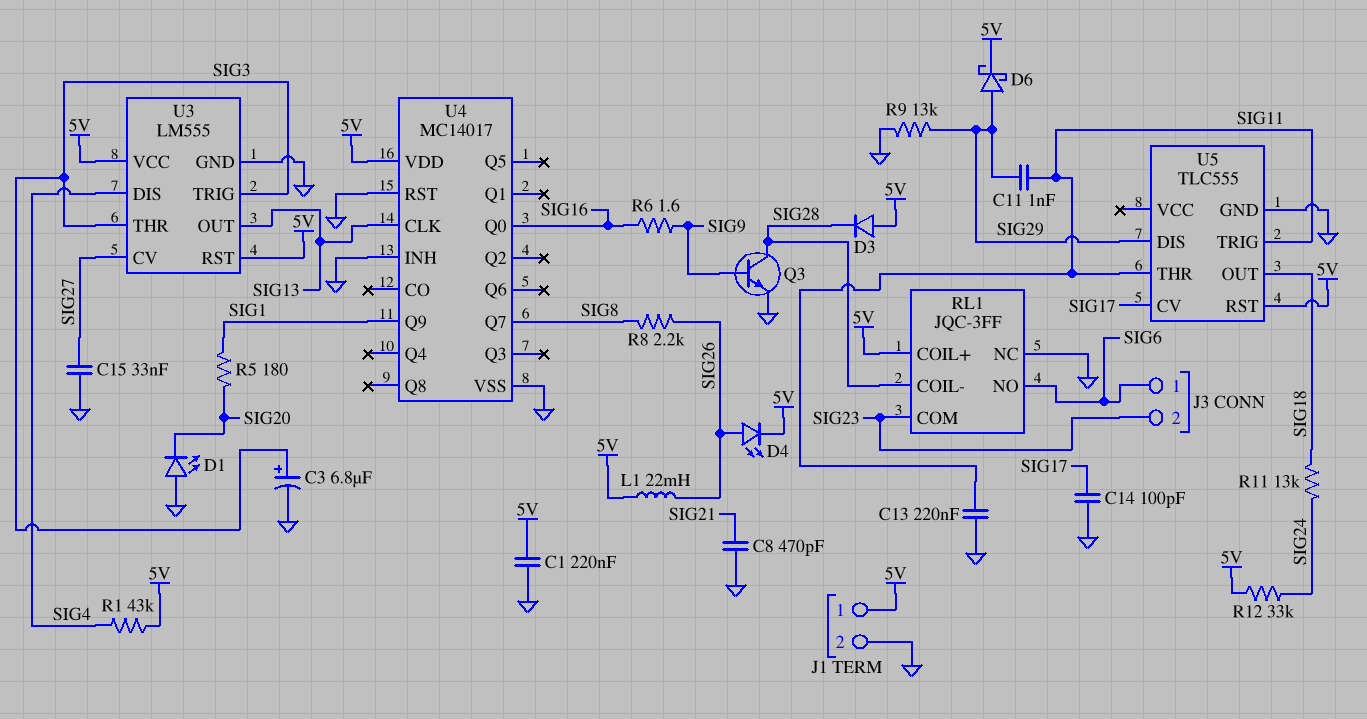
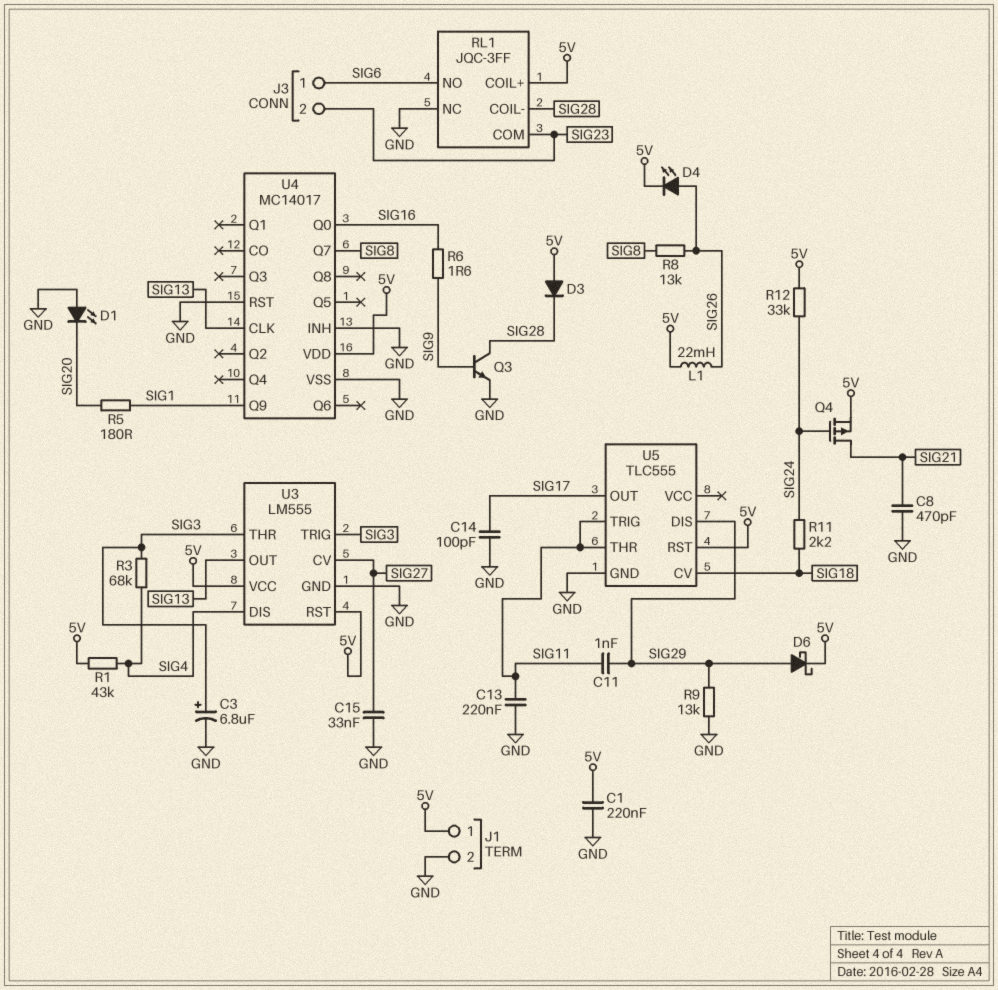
Q4: none -> PMOS (G SIG24, D SIG21, S 5V)
R3: none -> 68k (SIG3, SIG4)
R8: 2.2k (SIG8, SIG26) -> 13k (SIG8, SIG26)
R11: 13k (SIG18, SIG24) -> 2.2k (SIG18, SIG24)
U5 pin CV: SIG17 -> SIG18
U5 pin OUT: SIG18 -> SIG17

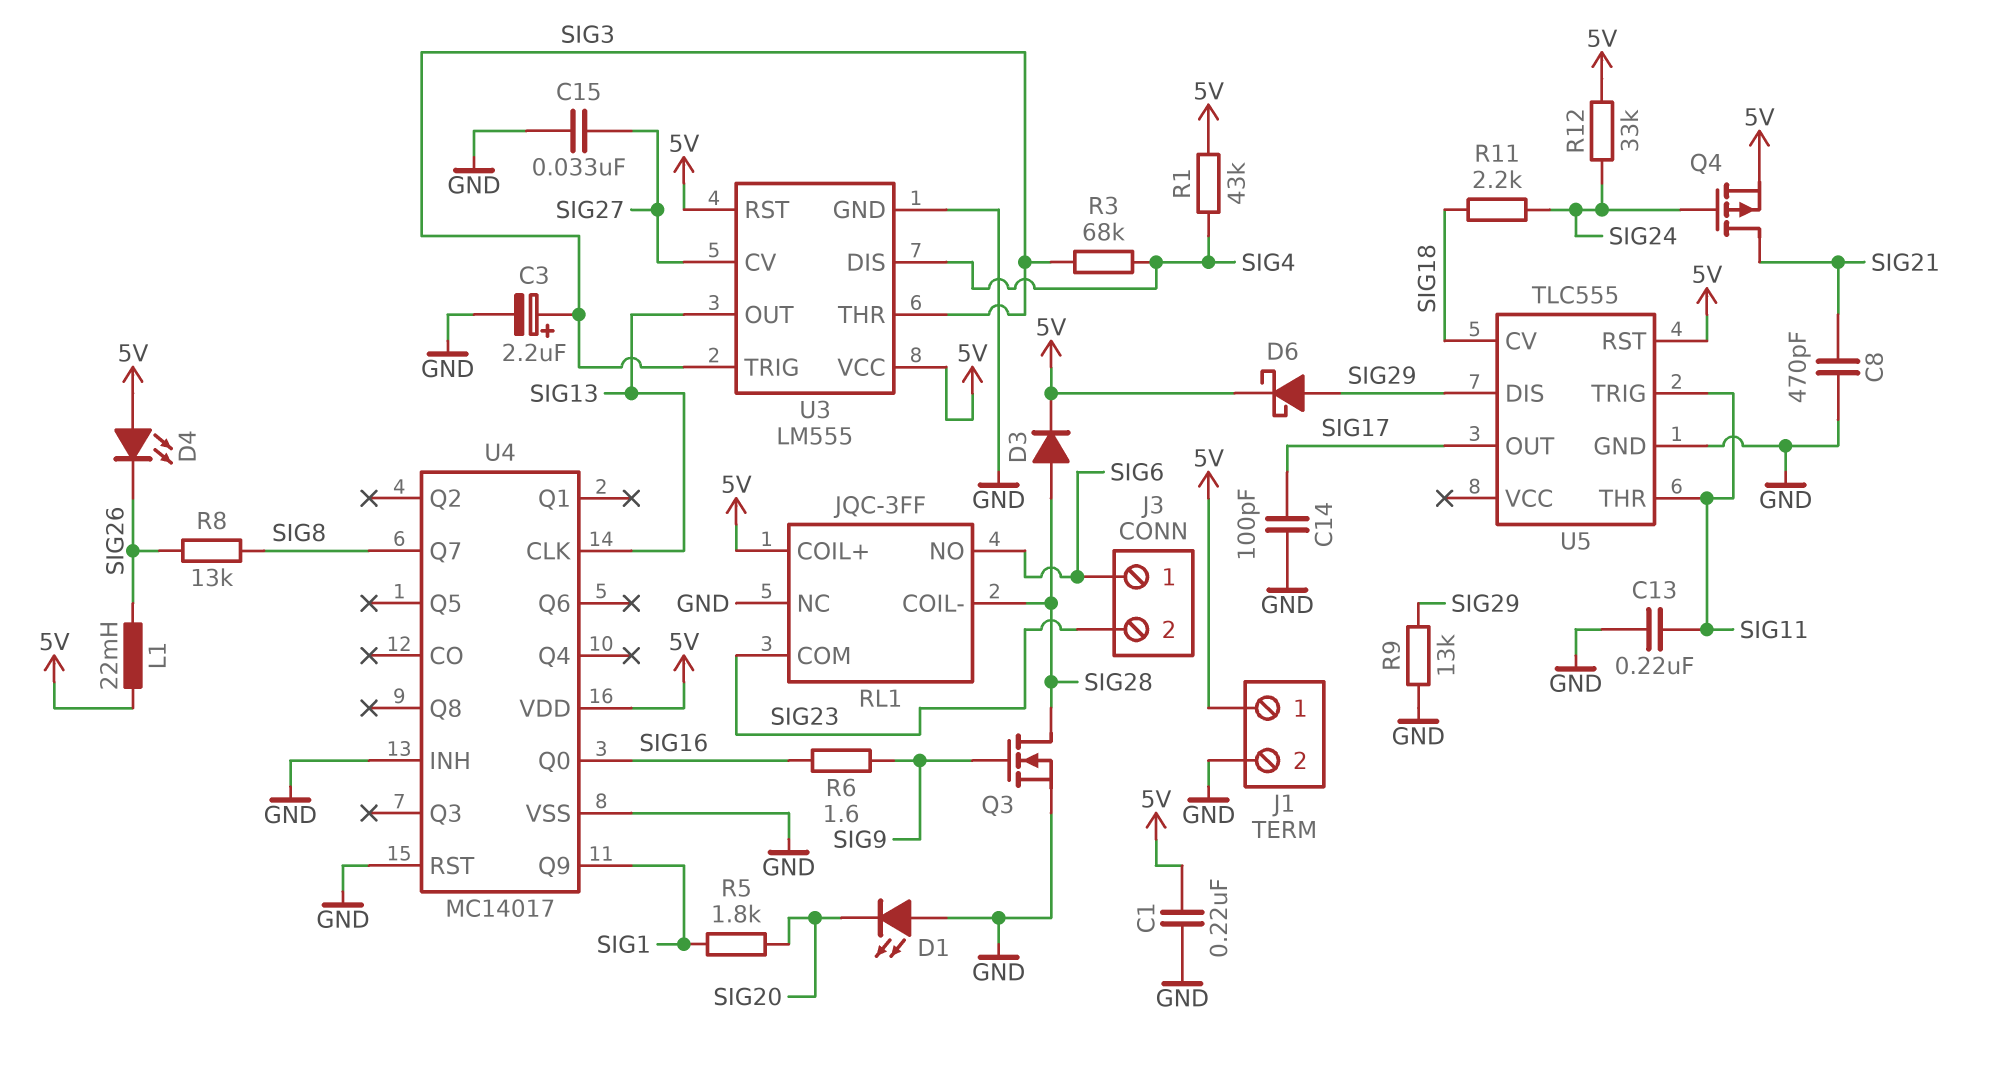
C3: 6.8uF (plus SIG3, minus GND) -> 2.2uF (plus SIG3, minus GND)
C11: 1nF (SIG11, SIG29) -> none
D3: diode (A 5V, K SIG28) -> diode (A SIG28, K 5V)
D4: LED (A SIG26, K 5V) -> LED (A 5V, K SIG26)
Q3: NPN (B SIG9, C SIG28, E GND) -> NMOS (G SIG9, D SIG28, S GND)
R5: 180 (SIG1, SIG20) -> 1.8k (SIG1, SIG20)

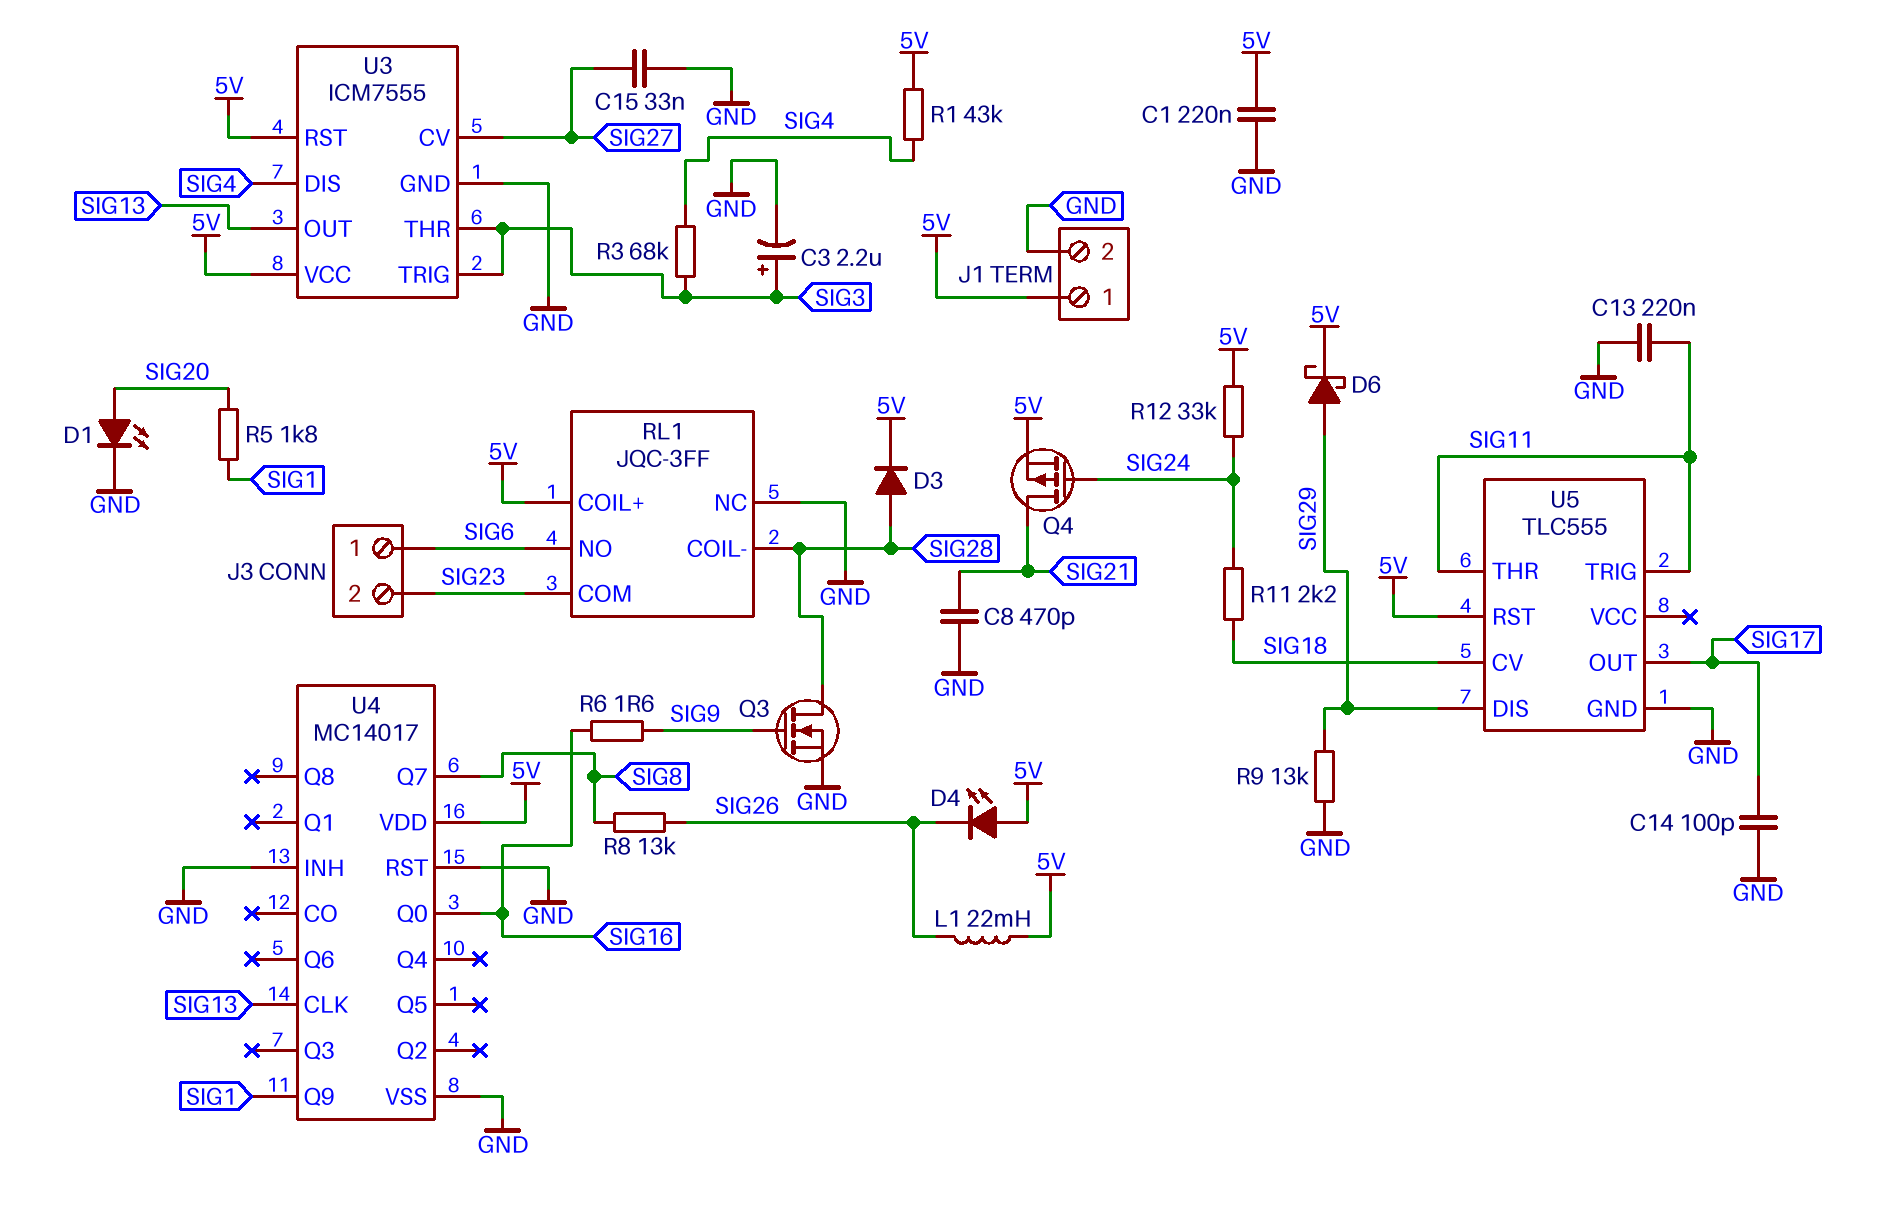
D1: LED (A GND, K SIG20) -> LED (A SIG20, K GND)
U3: LM555 -> ICM7555

